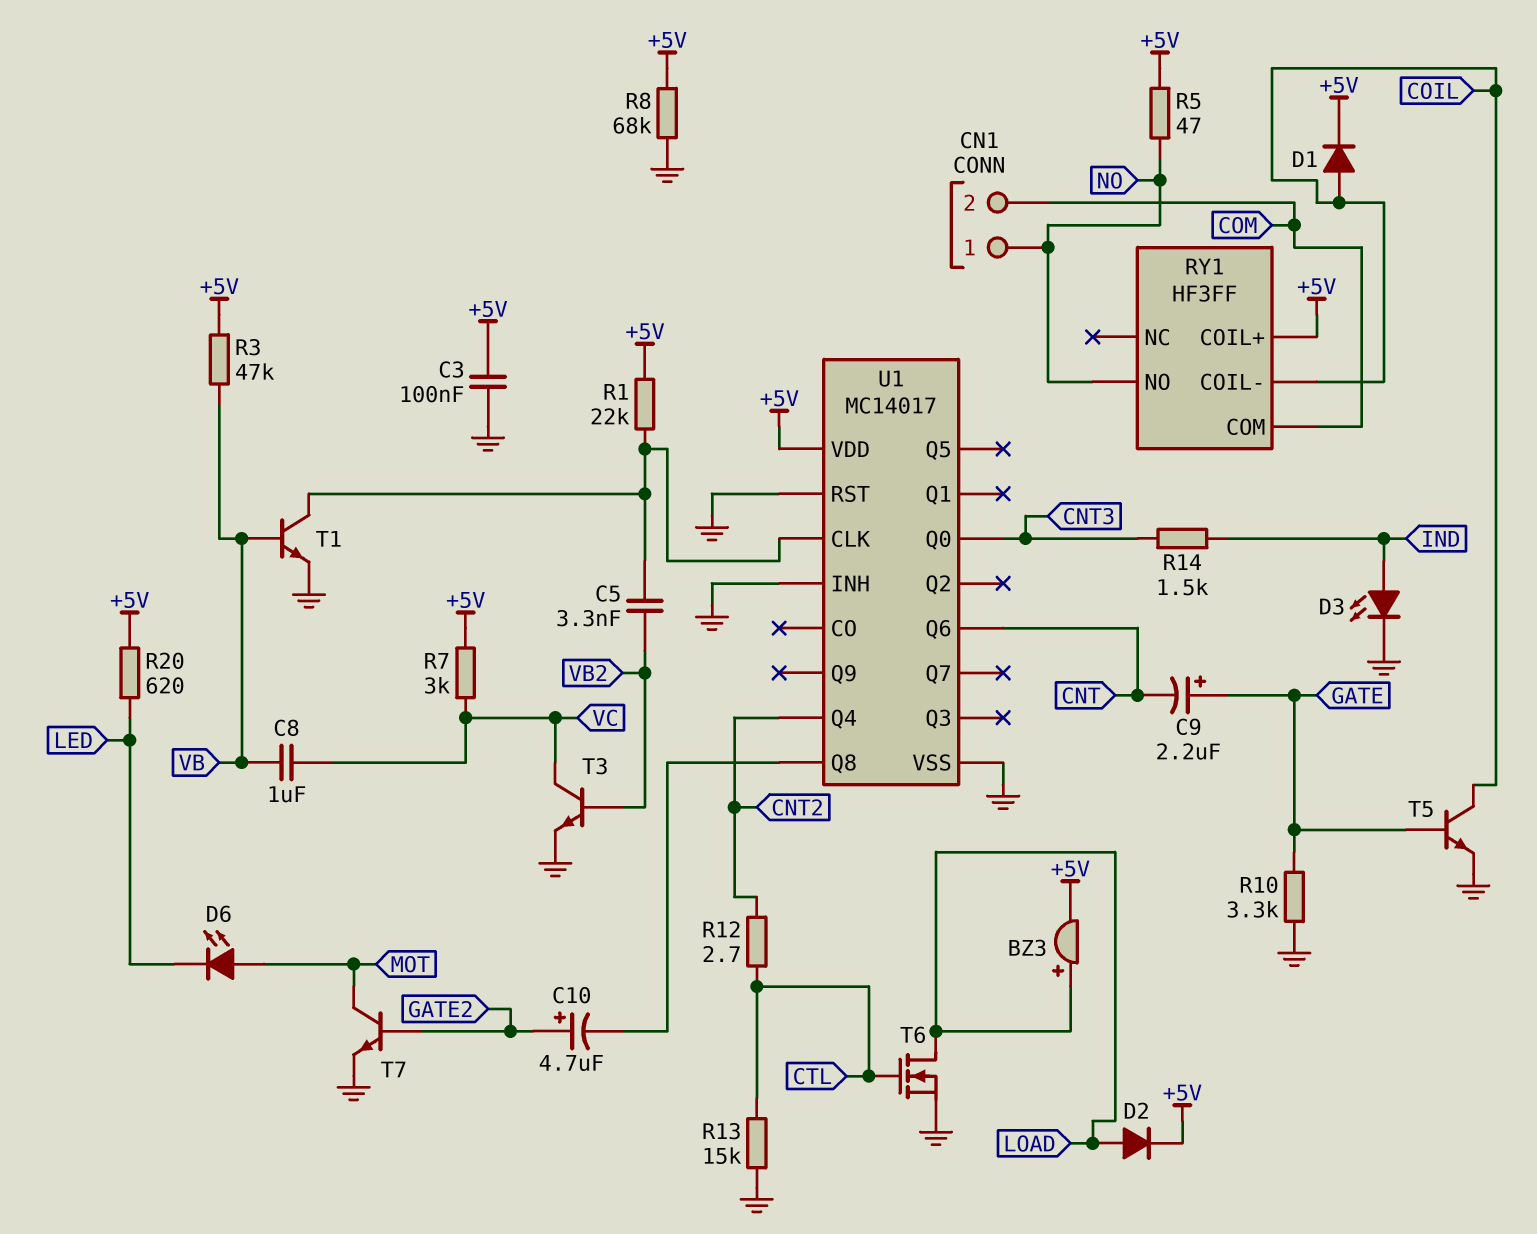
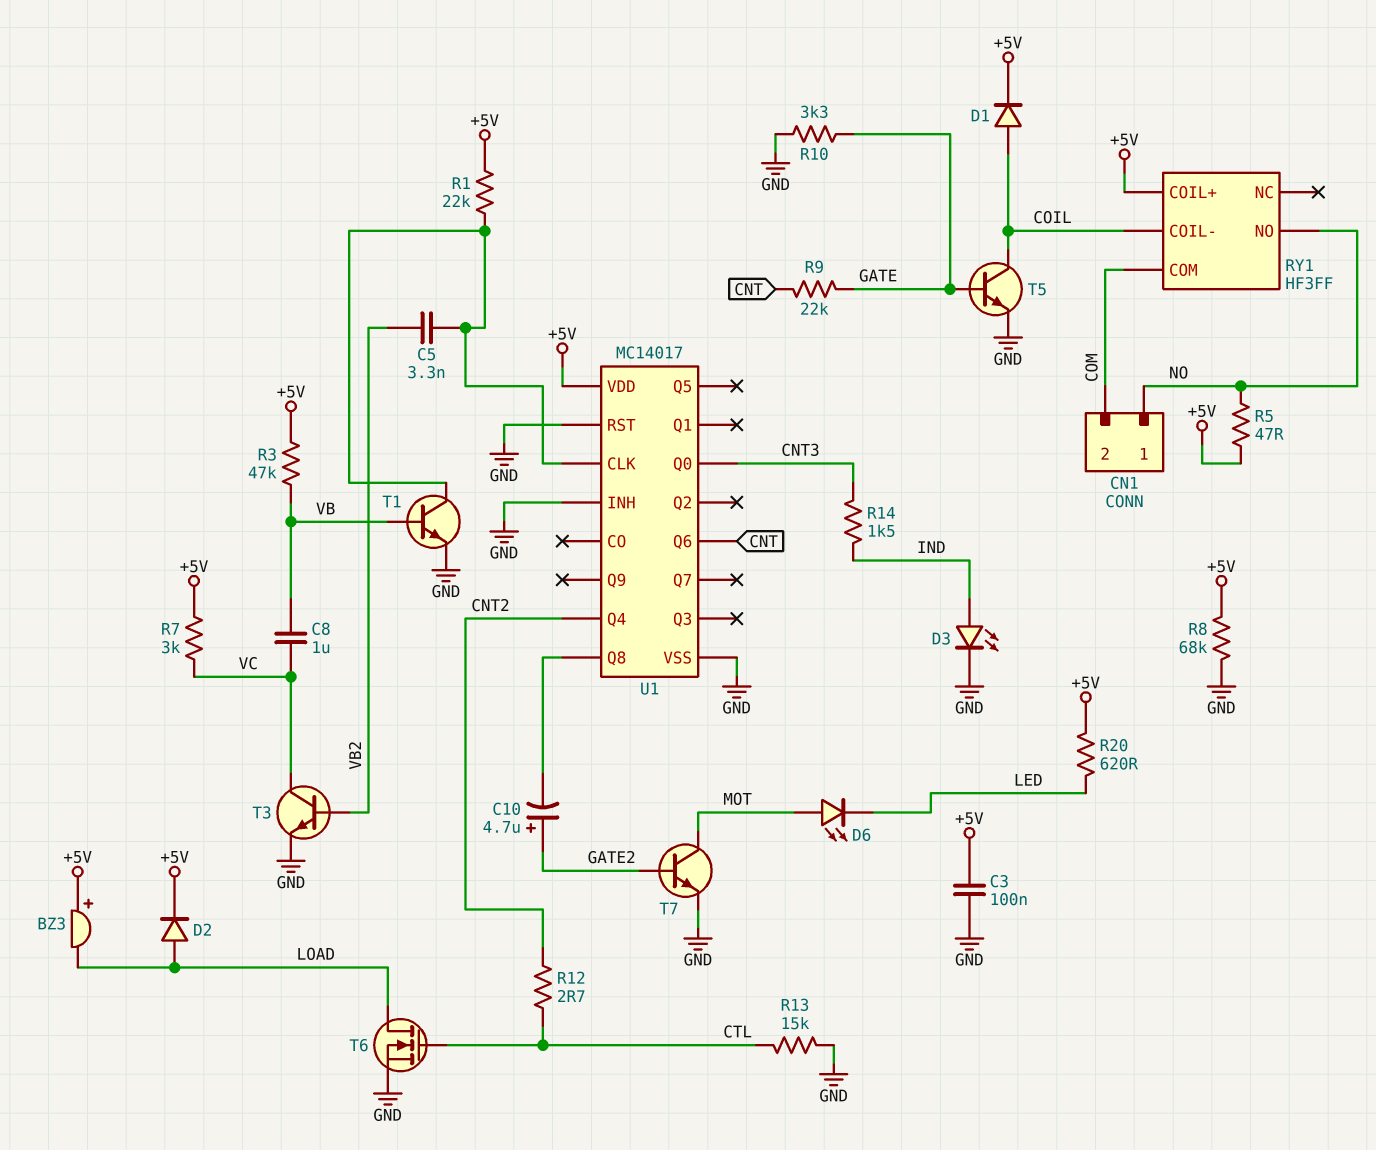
BZ3: buzzer (plus LOAD, minus +5V) -> buzzer (plus +5V, minus LOAD)
C9: 2.2uF (plus GATE, minus CNT) -> none
R9: none -> 22k (CNT, GATE)

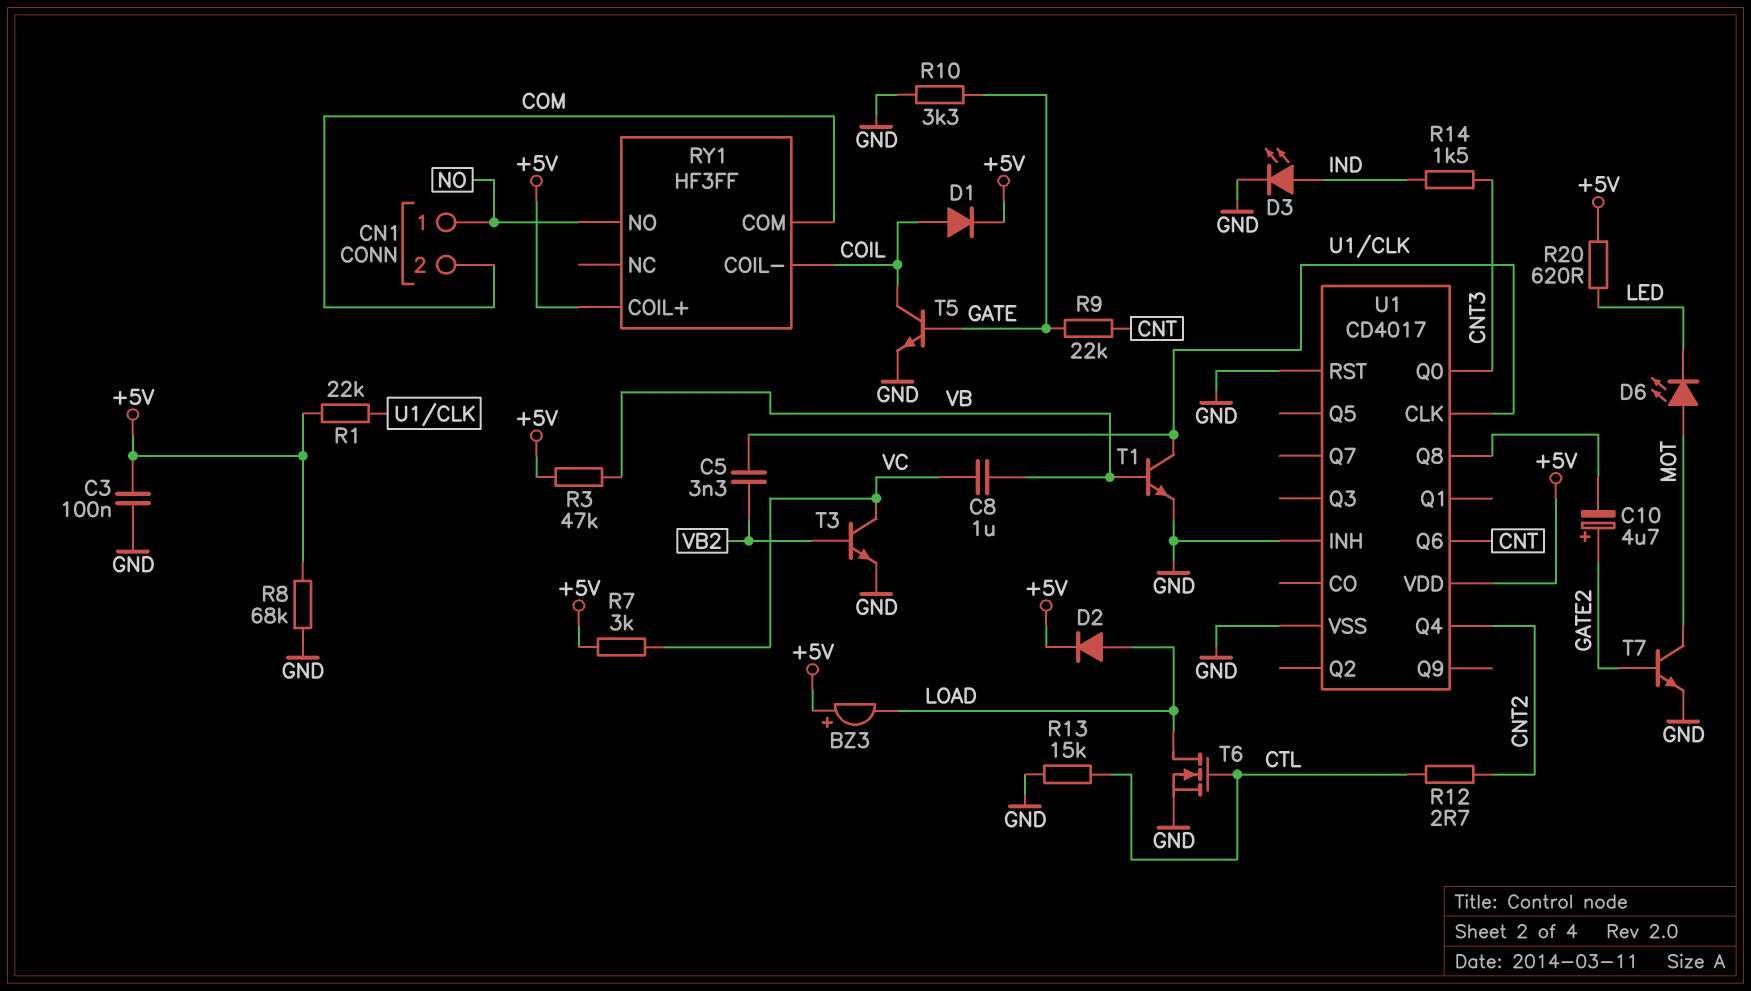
R5: 47 (+5V, NO) -> none
U1: MC14017 -> CD4017

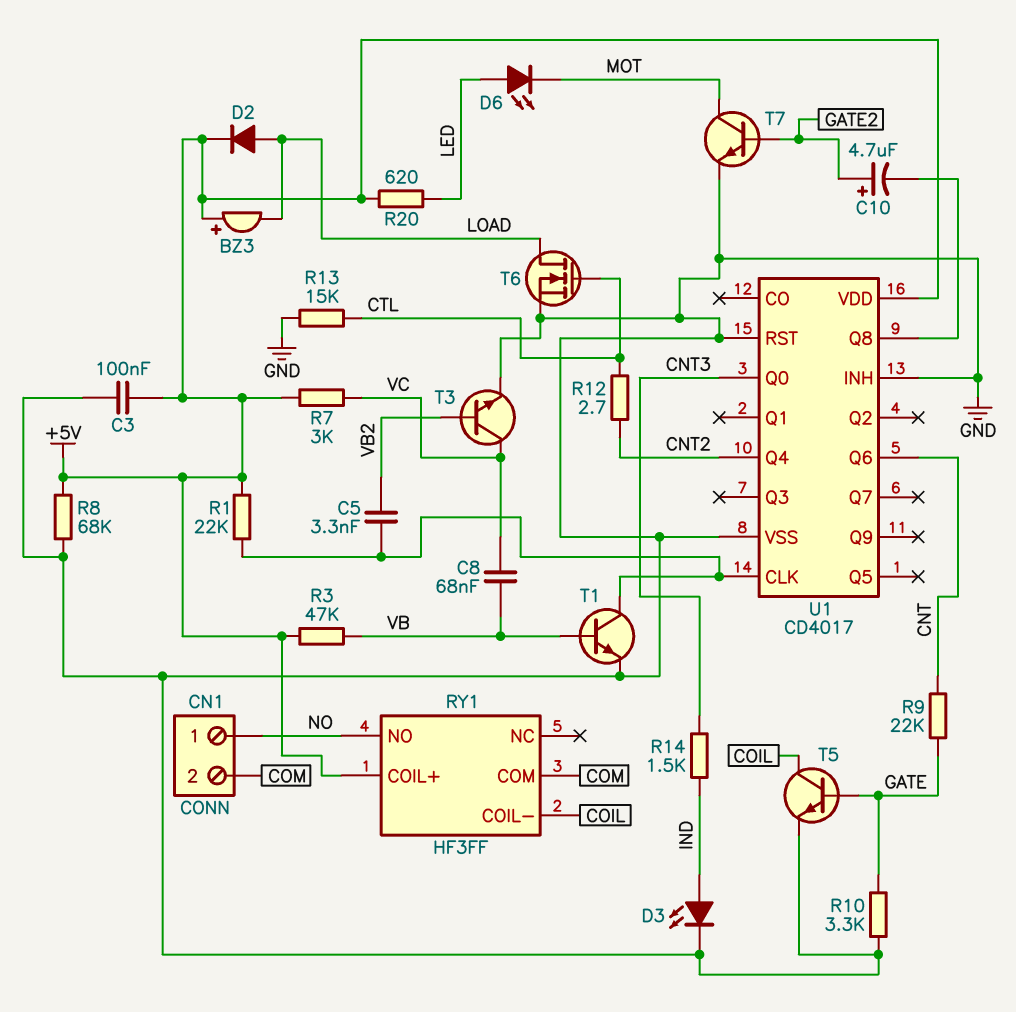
C8: 1uF (VB, VC) -> 68nF (VB, VC)
D1: diode (A COIL, K +5V) -> none
D6: LED (A MOT, K LED) -> LED (A LED, K MOT)

